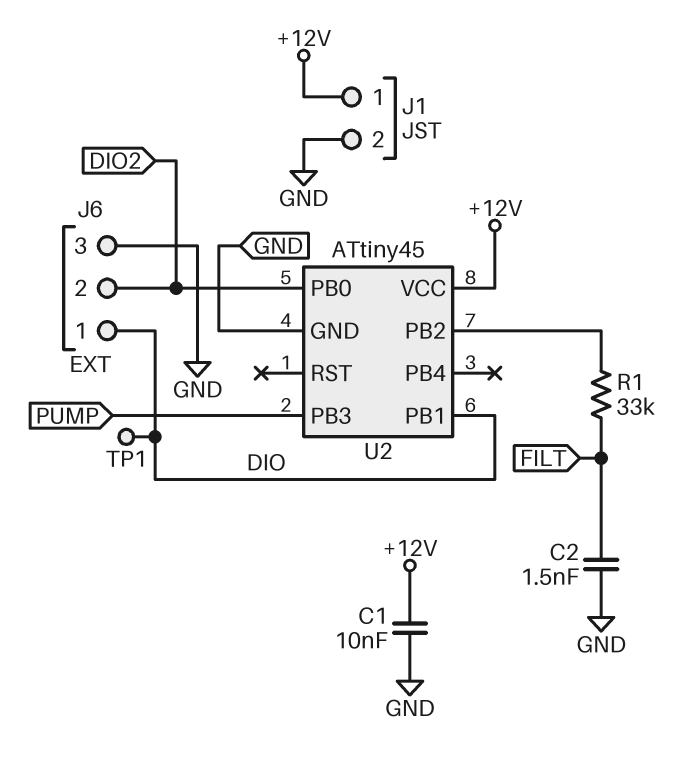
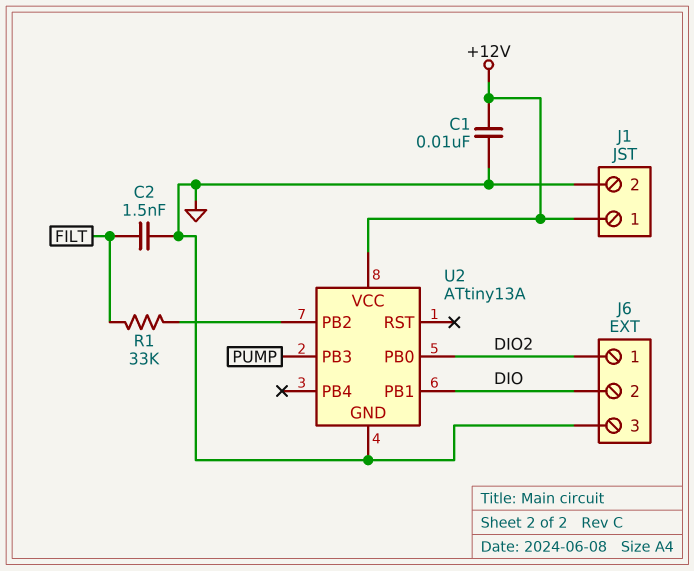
J6 pin 1: DIO -> DIO2
J6 pin 2: DIO2 -> DIO
TP1: test point (DIO) -> none
U2: ATtiny45 -> ATtiny13A

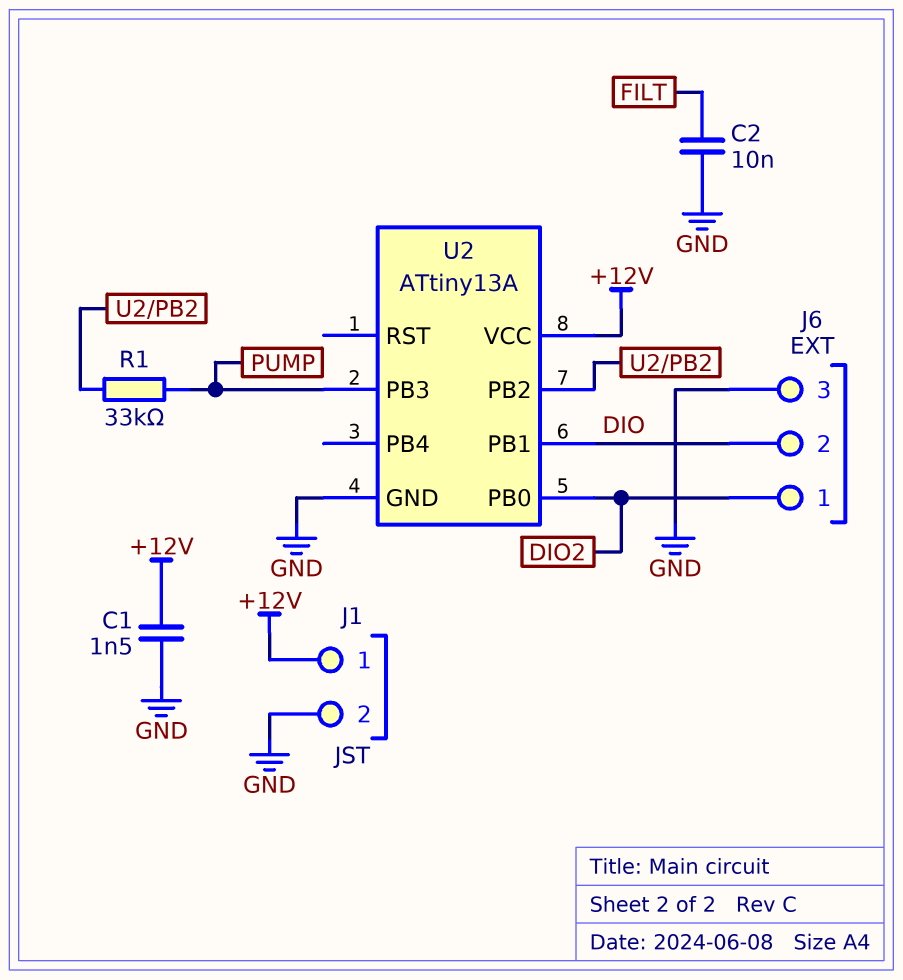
C1: 10nF (+12V, GND) -> 1.5nF (+12V, GND)
C2: 1.5nF (FILT, GND) -> 10nF (FILT, GND)
R1: 33k (FILT, U2/PB2) -> 33k (PUMP, U2/PB2)

